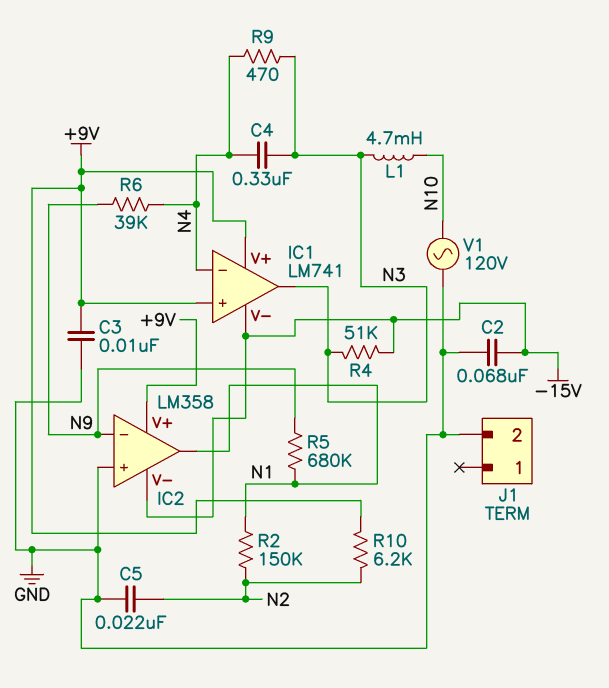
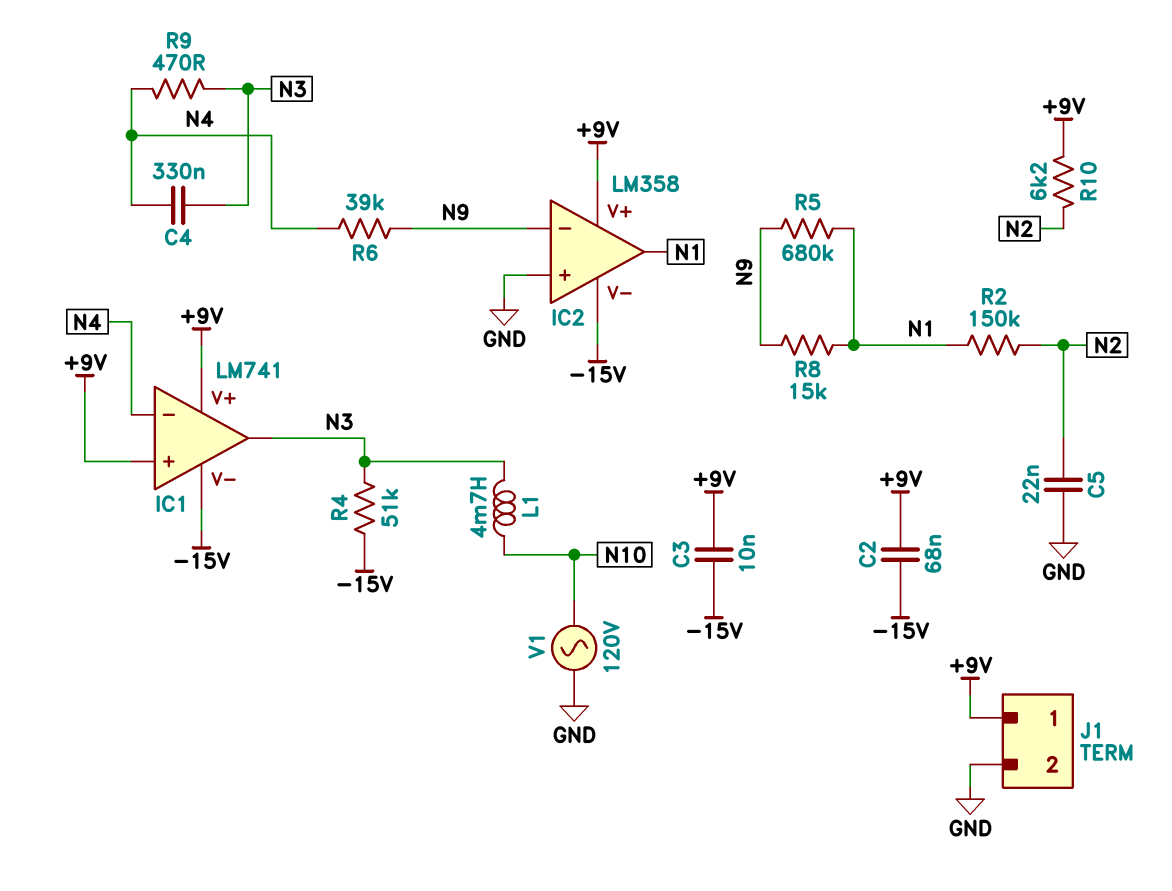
C2: 68nF (-15V, GND) -> 68nF (+9V, -15V)
C3: 10nF (+9V, GND) -> 10nF (+9V, -15V)
J1 pin 1: none -> +9V
R8: none -> 15k (N1, N9)

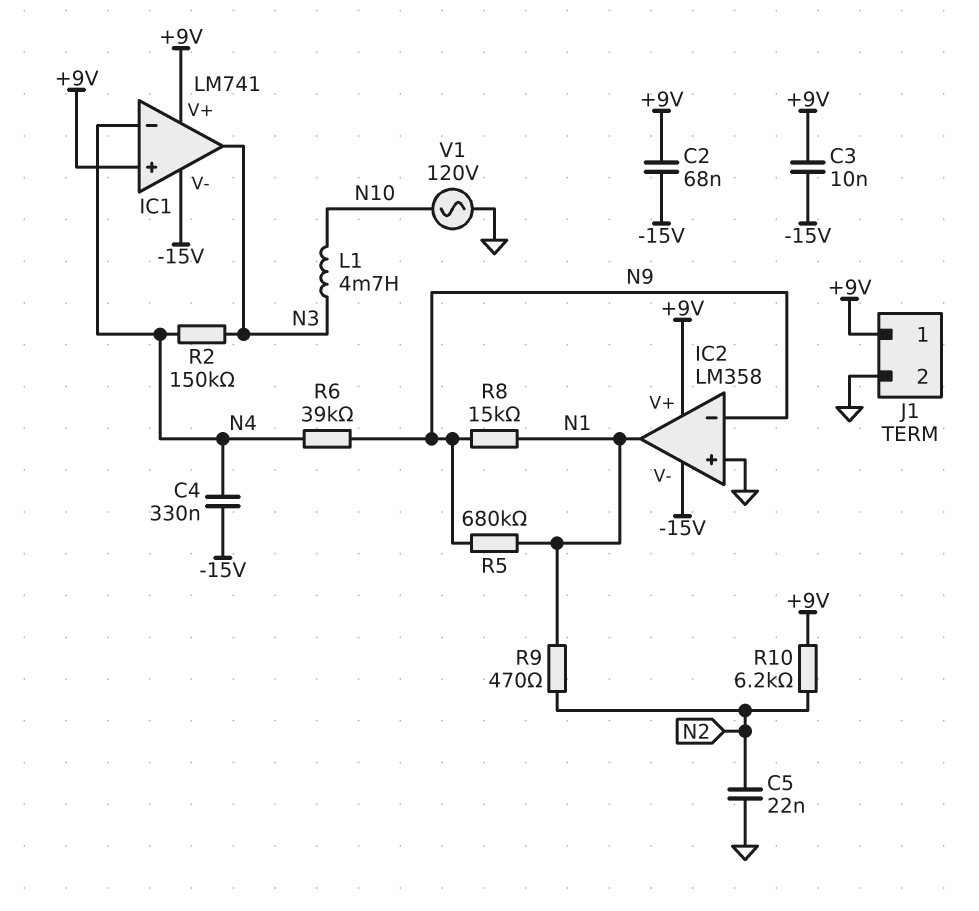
C4: 330nF (N3, N4) -> 330nF (-15V, N4)
R2: 150k (N1, N2) -> 150k (N3, N4)
R4: 51k (-15V, N3) -> none
R9: 470 (N3, N4) -> 470 (N1, N2)

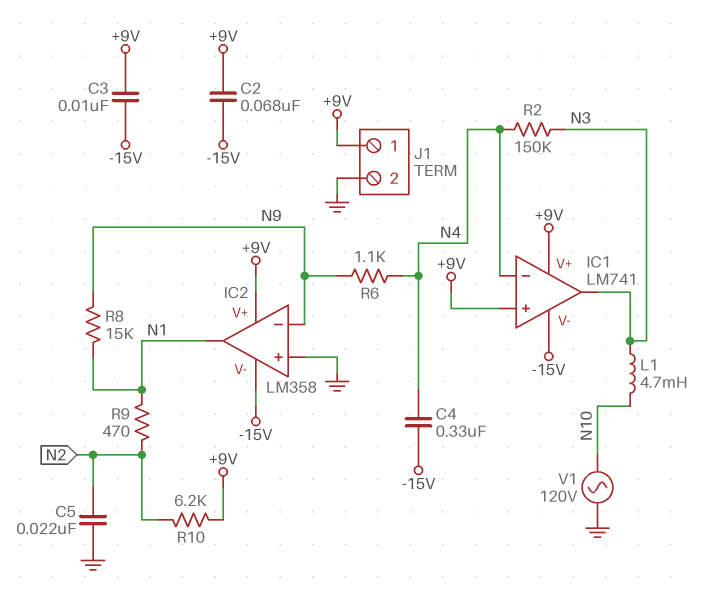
R5: 680k (N1, N9) -> none
R6: 39k (N4, N9) -> 1.1k (N4, N9)

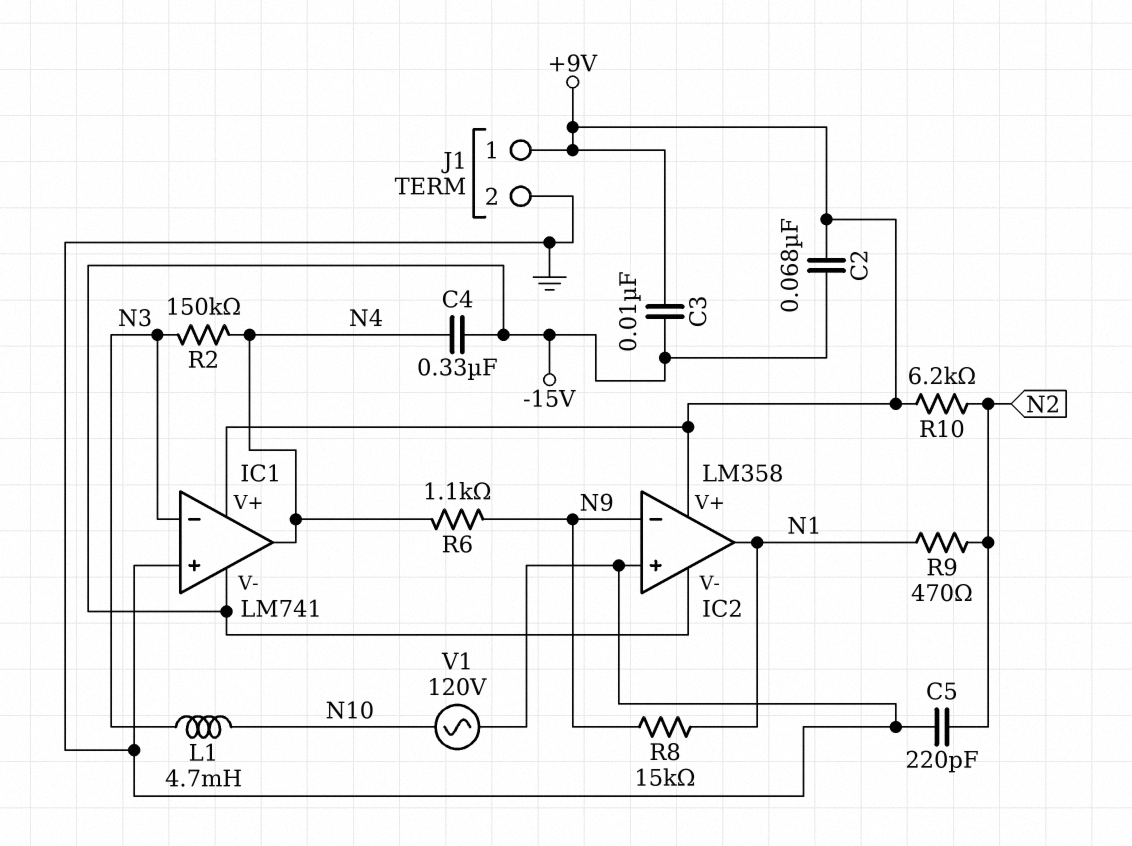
C5: 22nF (GND, N2) -> 220pF (GND, N2)
IC1 pin in+: +9V -> GND
IC1 pin in-: N4 -> N3
IC1 pin out: N3 -> N4

